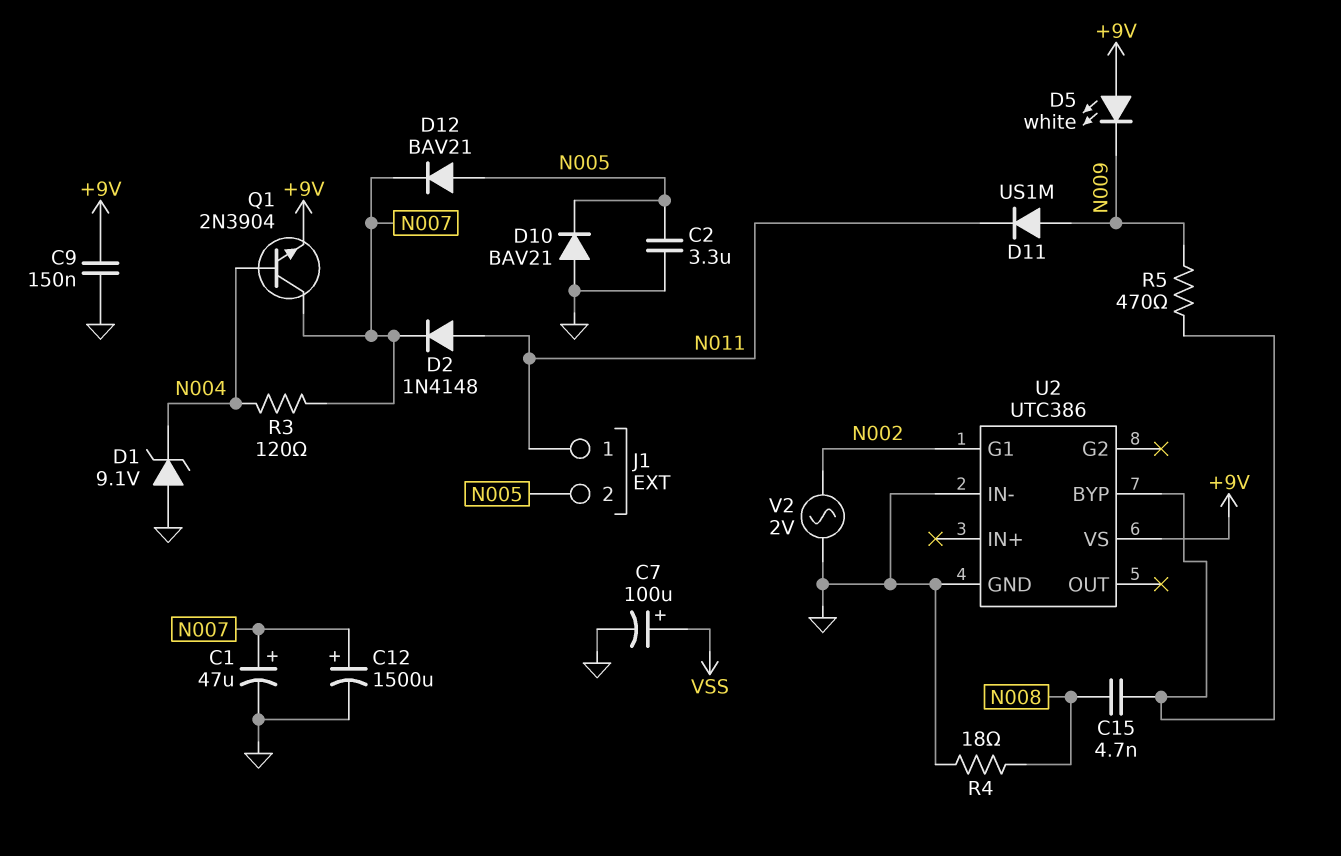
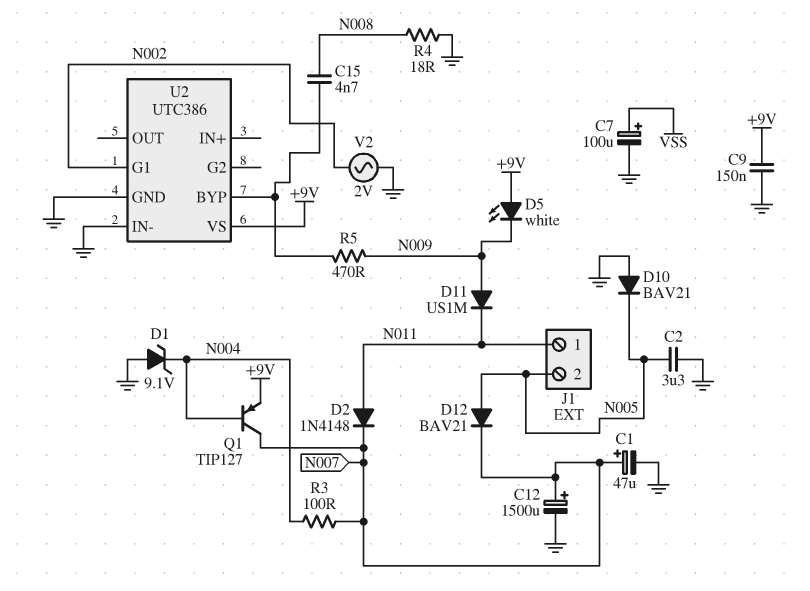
Q1: NPN 2N3904 (B N004, C N007, E +9V) -> PNP TIP127 (B N004, C N007, E +9V)
R3: 120 (N004, N007) -> 100 (N004, N007)

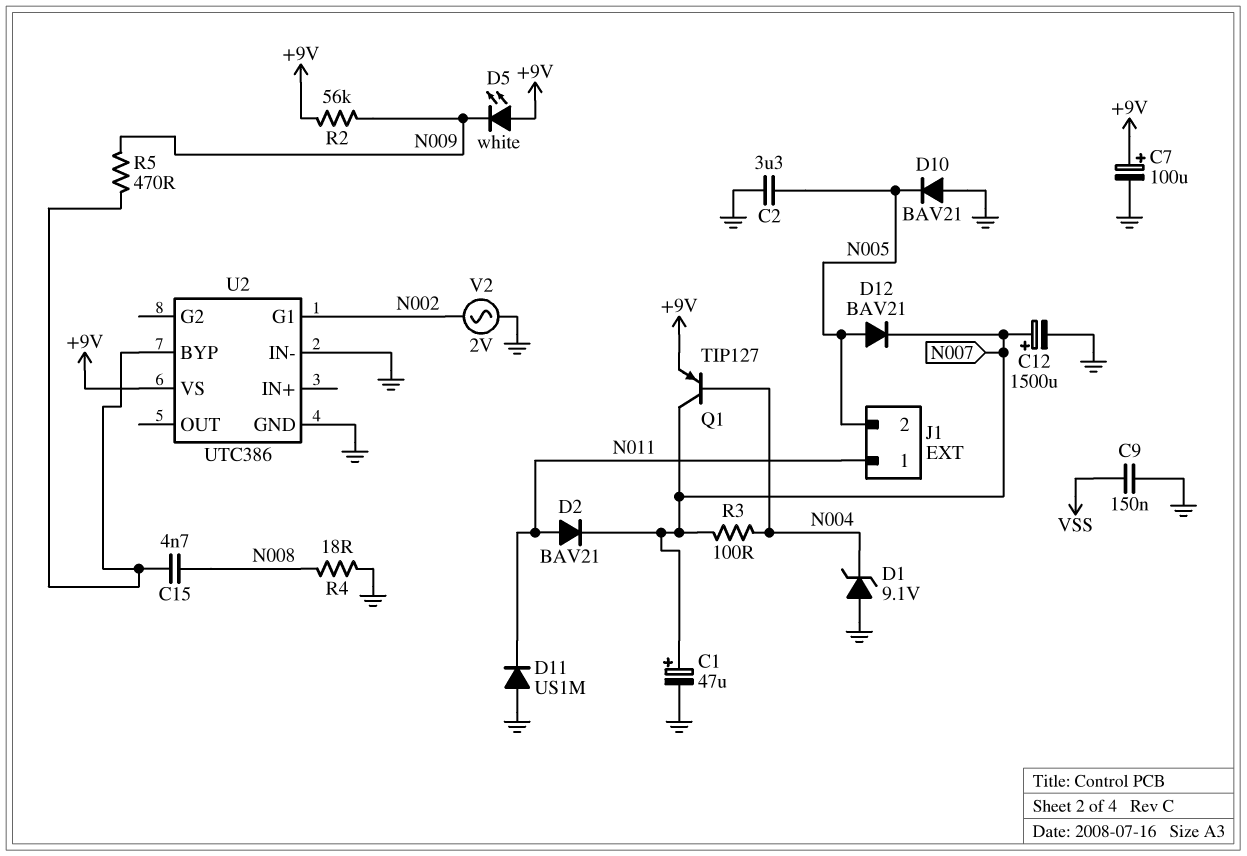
C7: 100uF (plus VSS, minus GND) -> 100uF (plus +9V, minus GND)
C9: 150nF (+9V, GND) -> 150nF (GND, VSS)
D2: diode 1N4148 (A N011, K N007) -> diode BAV21 (A N011, K N007)
D11: diode US1M (A N009, K N011) -> diode US1M (A GND, K N011)
R2: none -> 56k (+9V, N009)

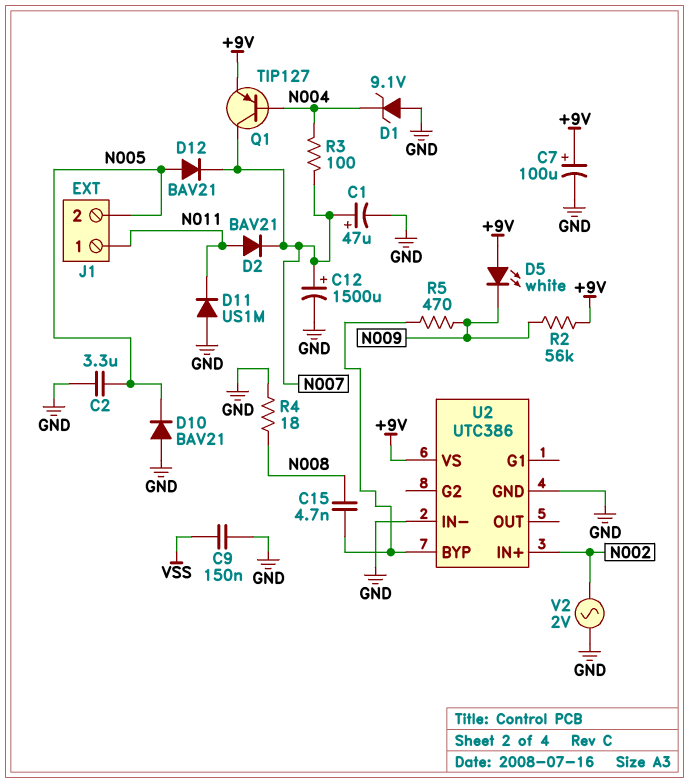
U2 pin G1: N002 -> none
U2 pin IN+: none -> N002

